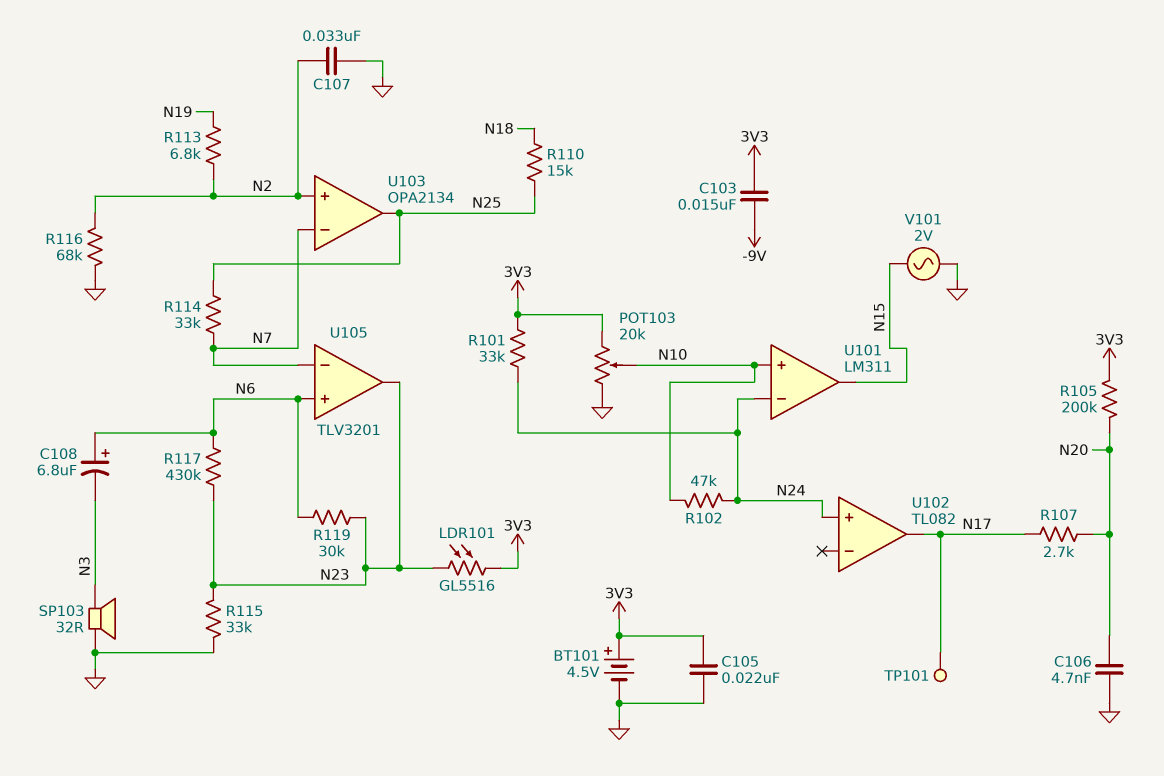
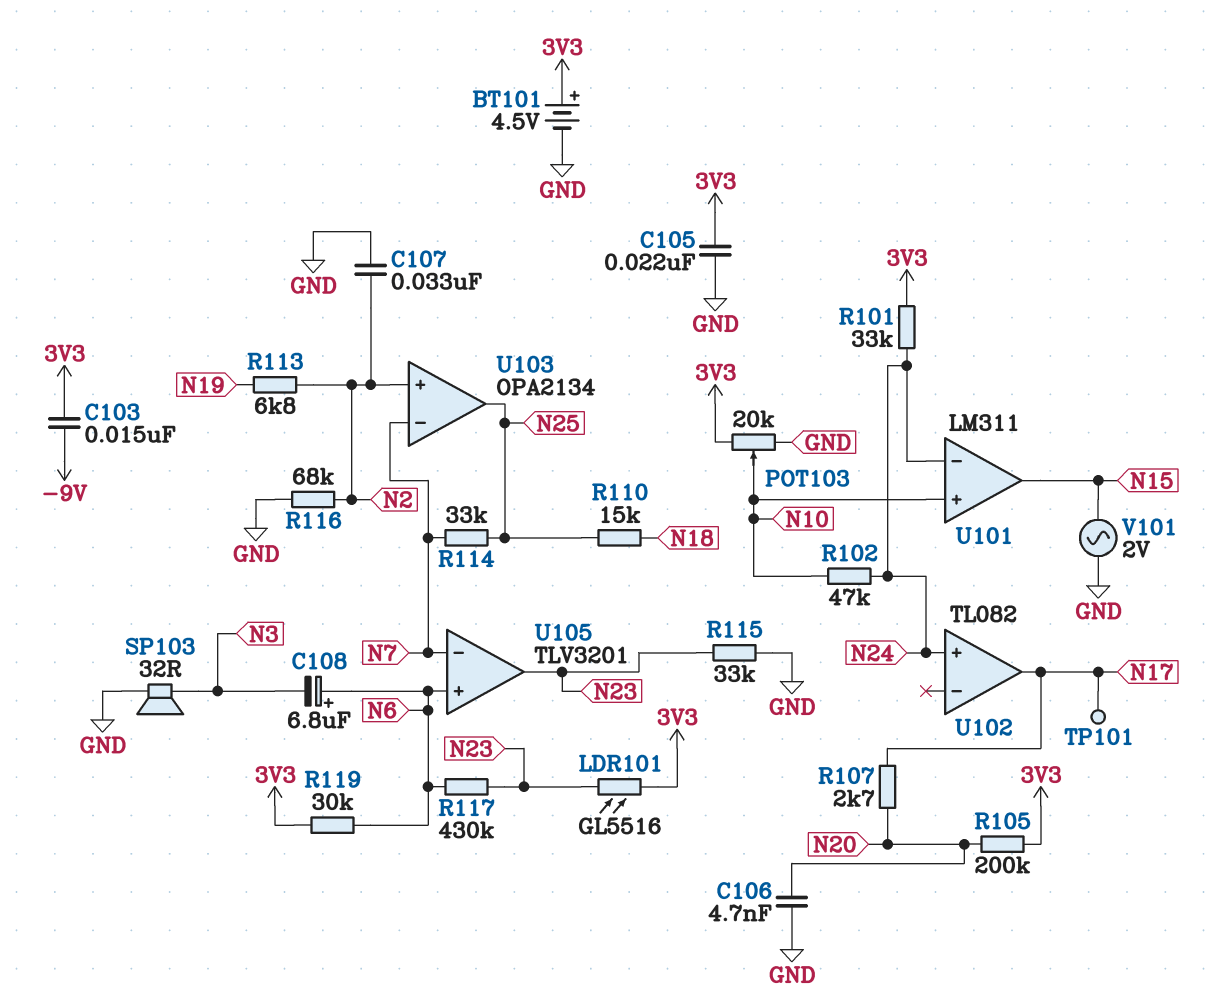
R119: 30k (N6, N23) -> 30k (3V3, N6)

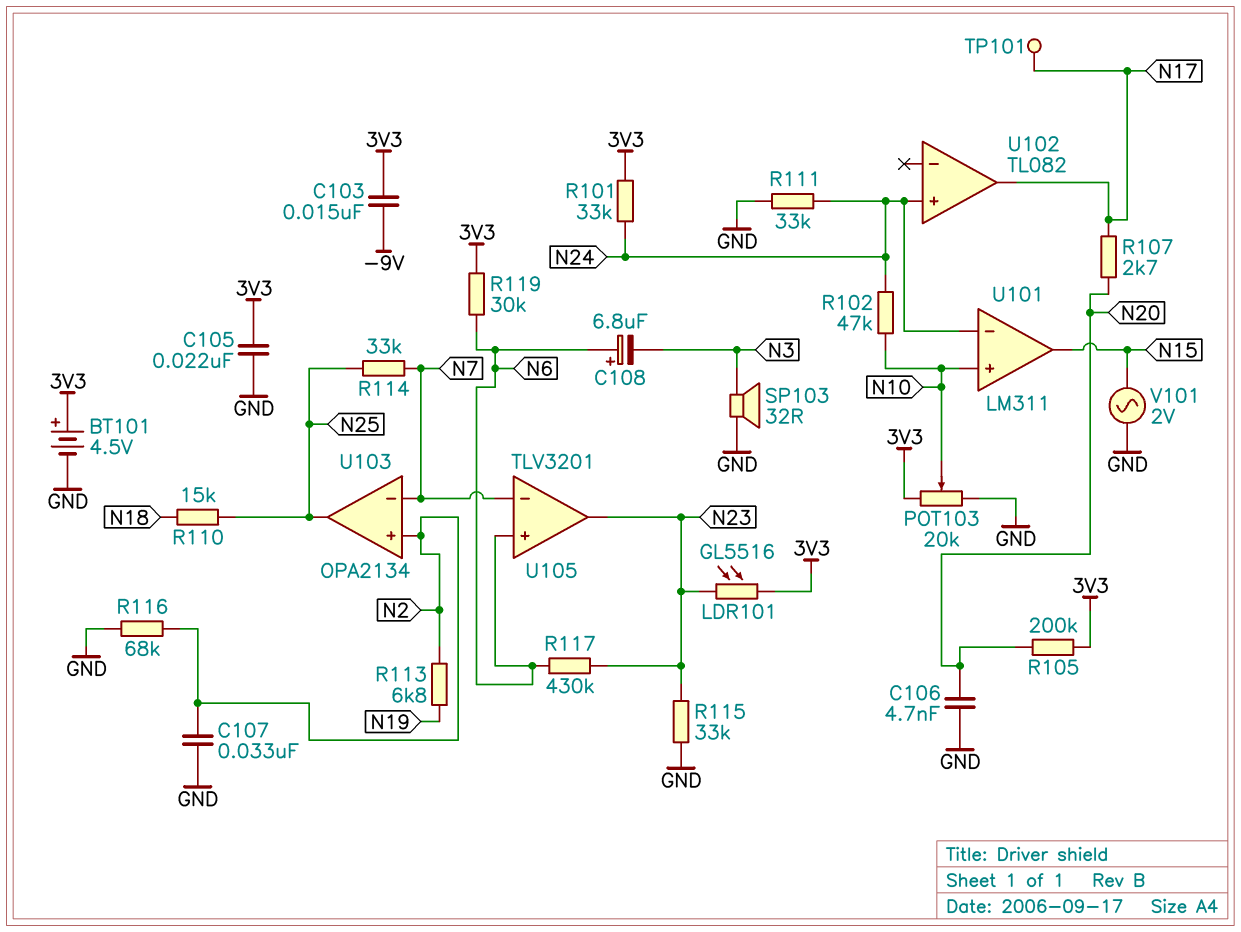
R111: none -> 33k (GND, N24)

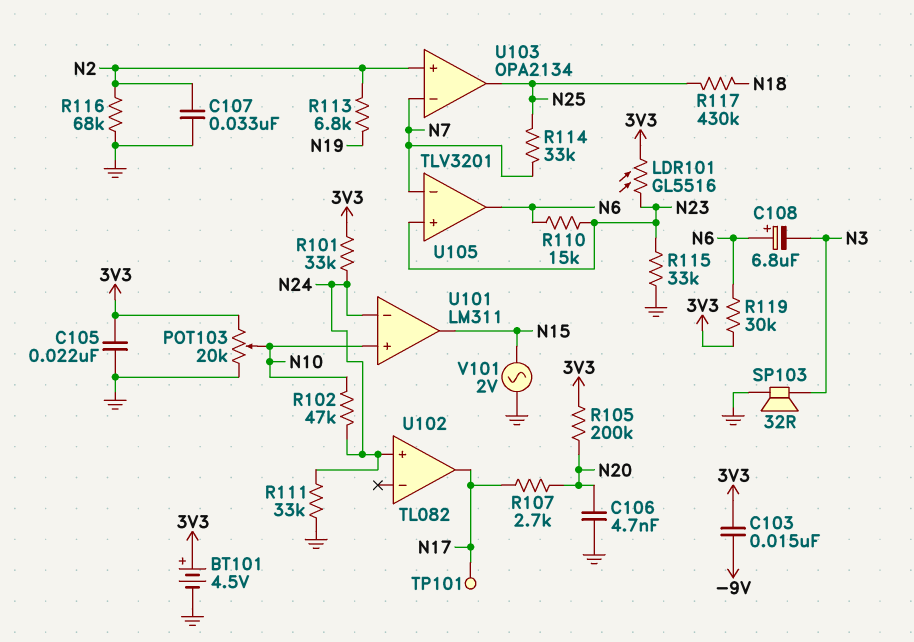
R110: 15k (N18, N25) -> 15k (N6, N23)
R117: 430k (N6, N23) -> 430k (N18, N25)
U105 pin in+: N6 -> N23
U105 pin out: N23 -> N6

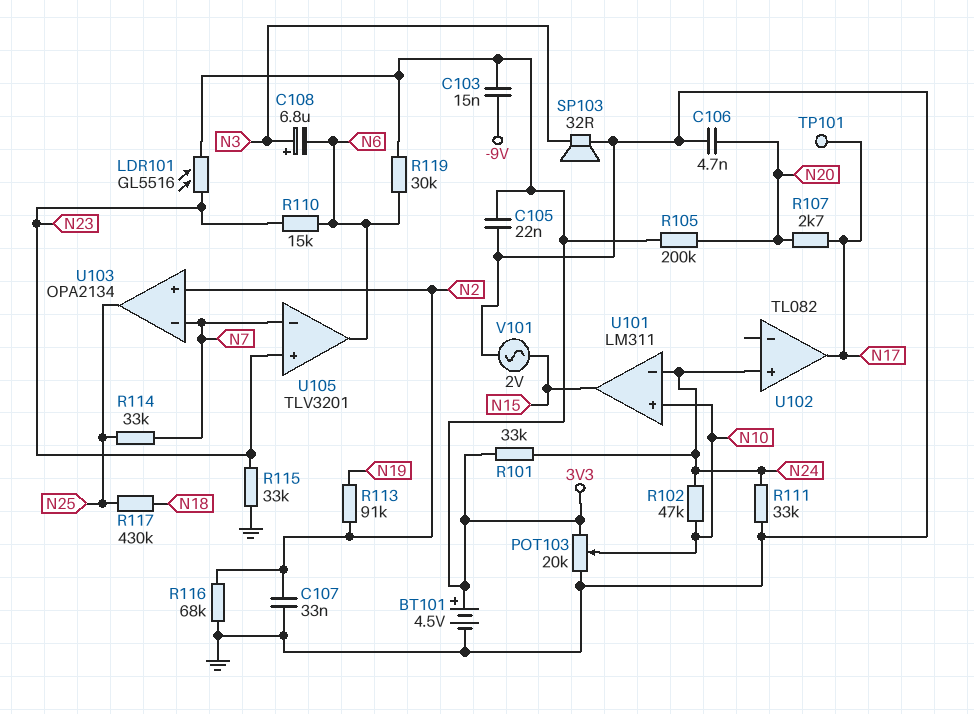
C108: 6.8uF (plus N6, minus N3) -> 6.8uF (plus N3, minus N6)
R113: 6.8k (N2, N19) -> 91k (N2, N19)

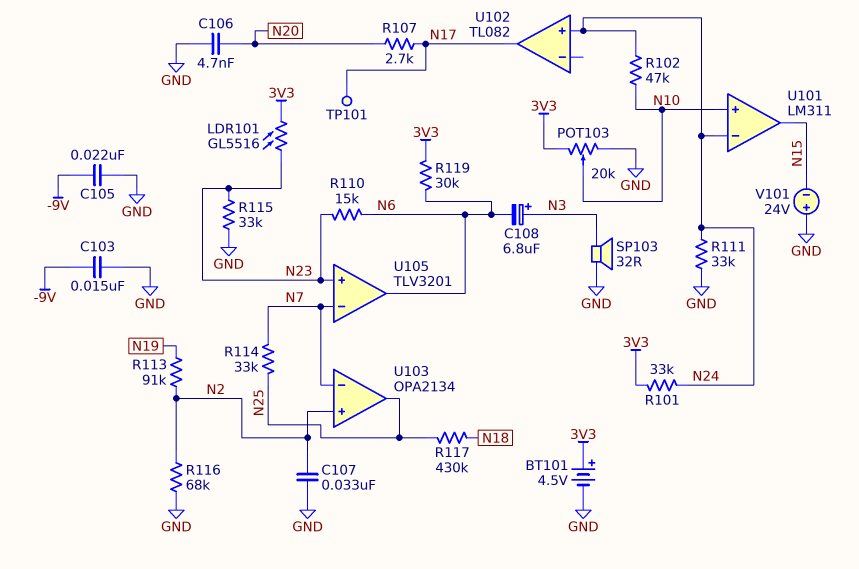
C103: 15nF (-9V, 3V3) -> 15nF (-9V, GND)
C105: 22nF (3V3, GND) -> 22nF (-9V, GND)
R105: 200k (3V3, N20) -> none
V101: AC 2V (GND, N15) -> 24V (plus GND, minus N15)

